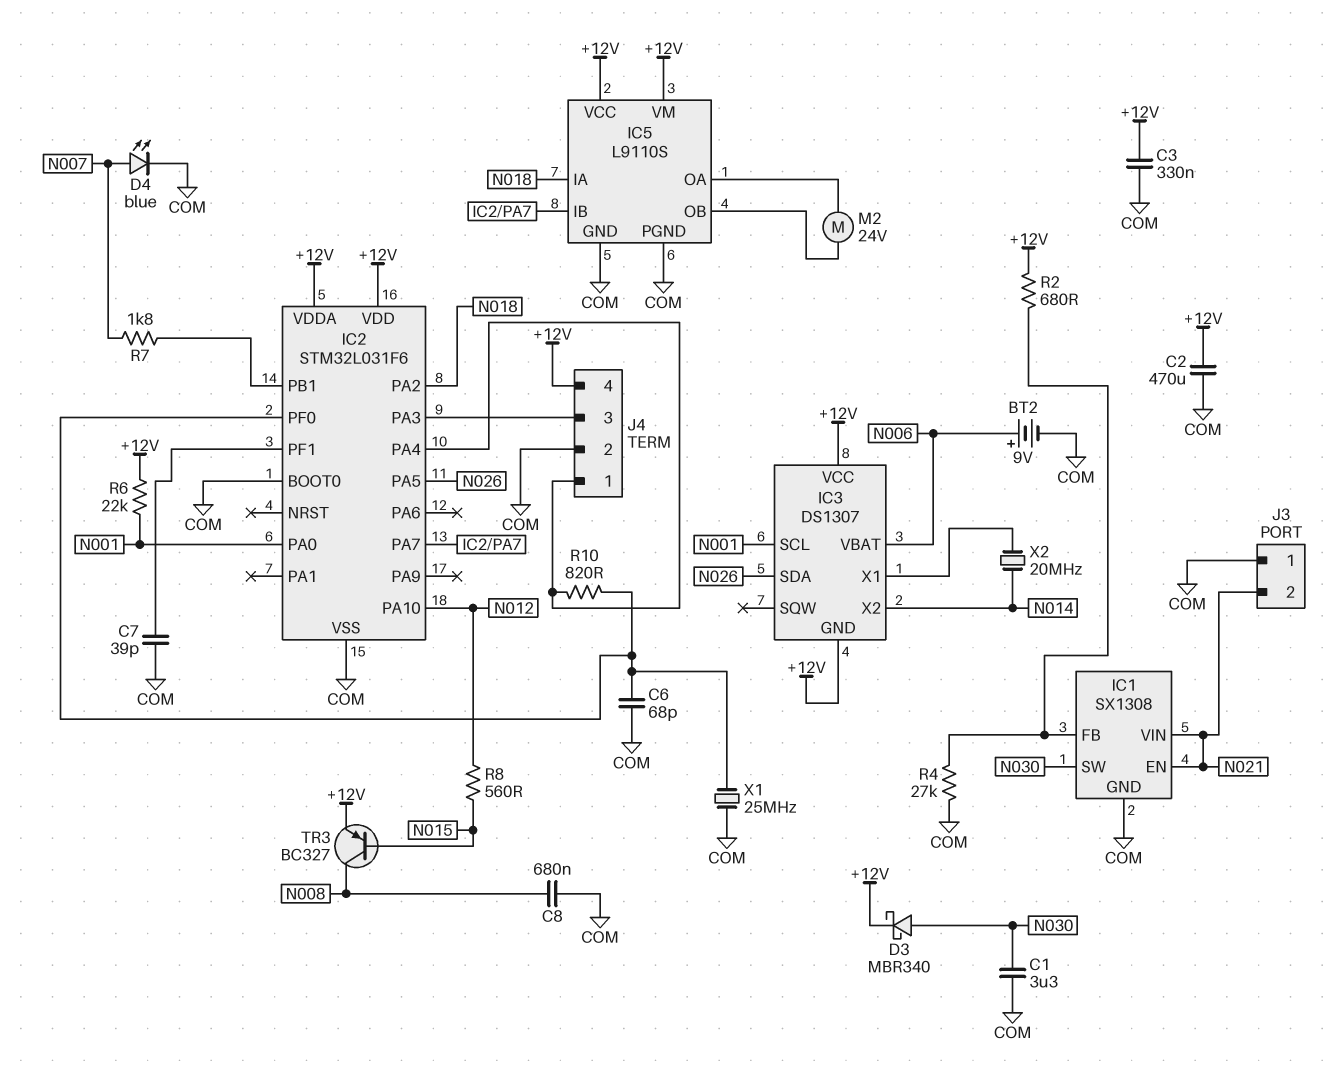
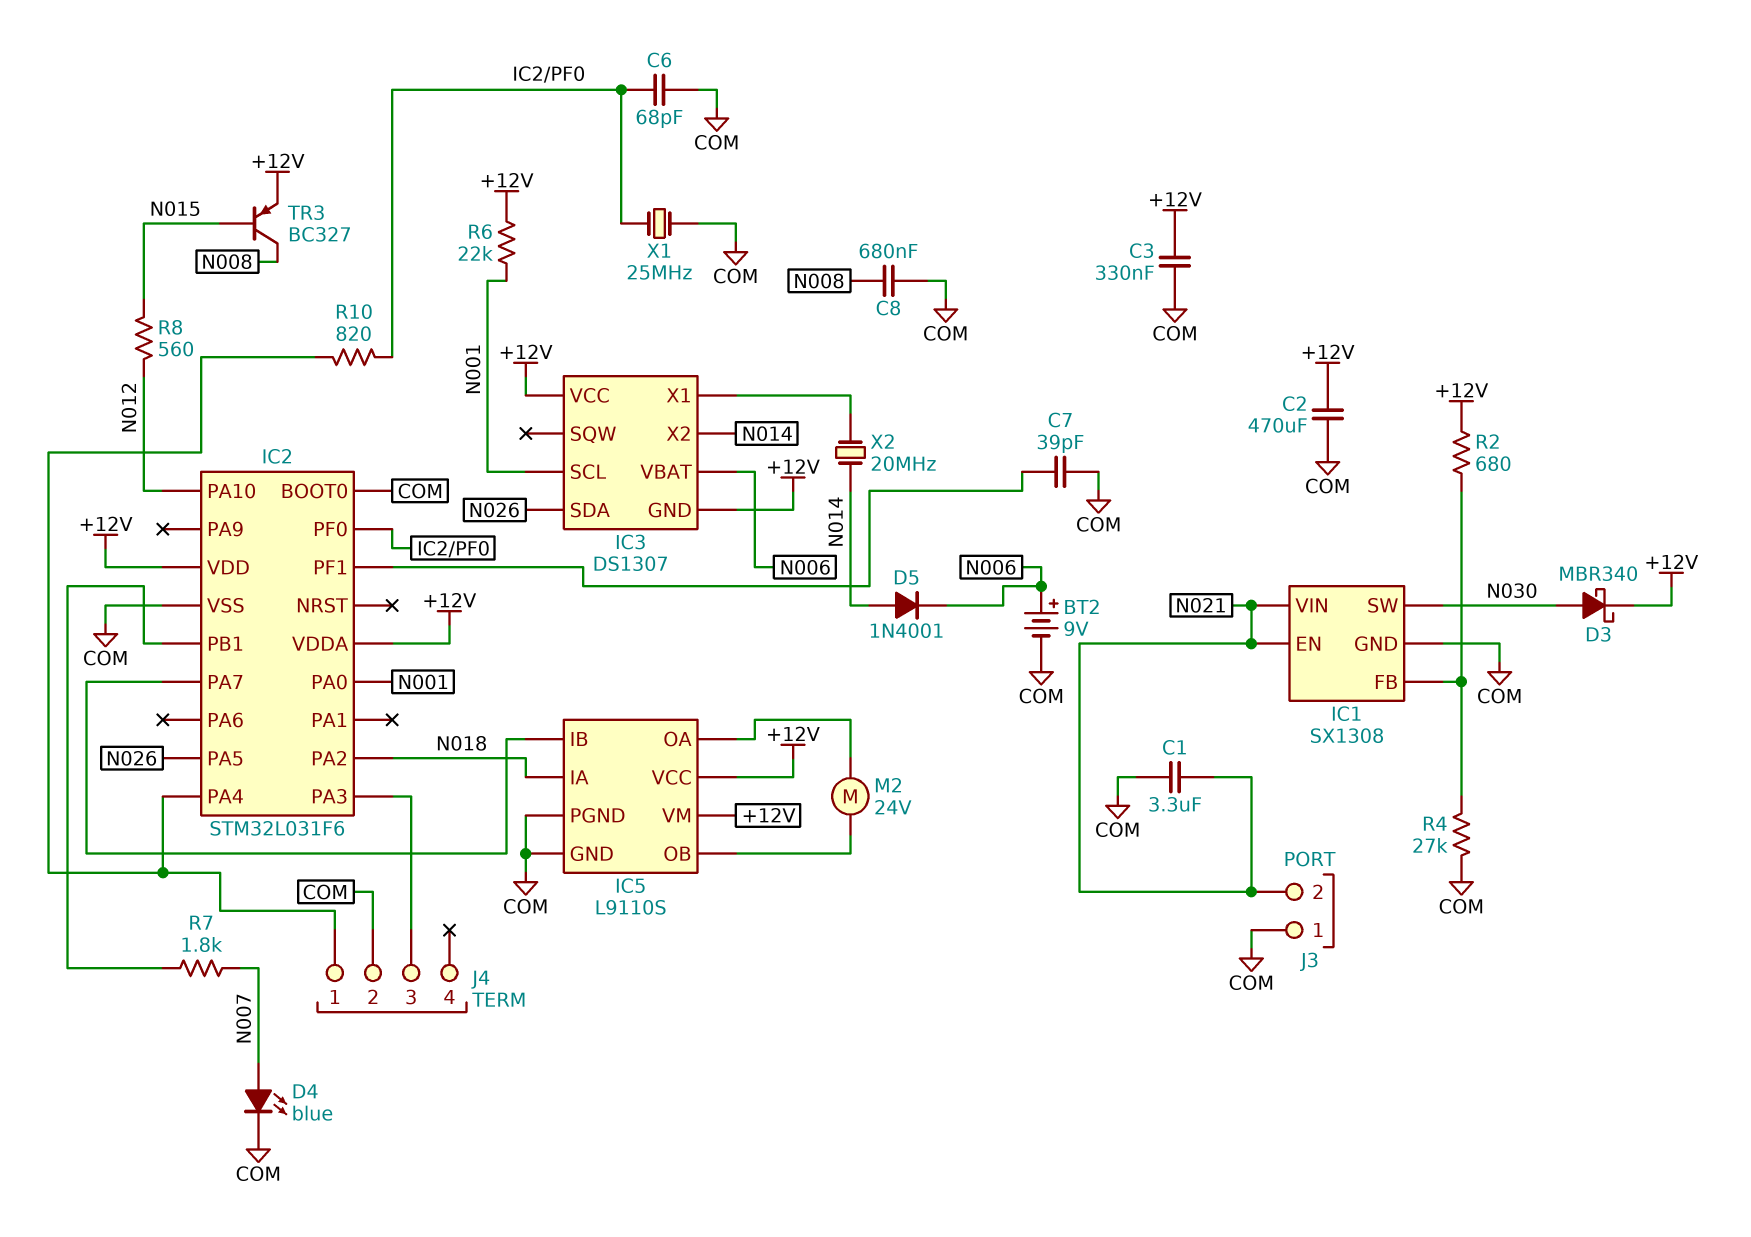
C1: 3.3uF (COM, N030) -> 3.3uF (COM, N021)
D5: none -> diode 1N4001 (A N014, K N006)
J4 pin 4: +12V -> none

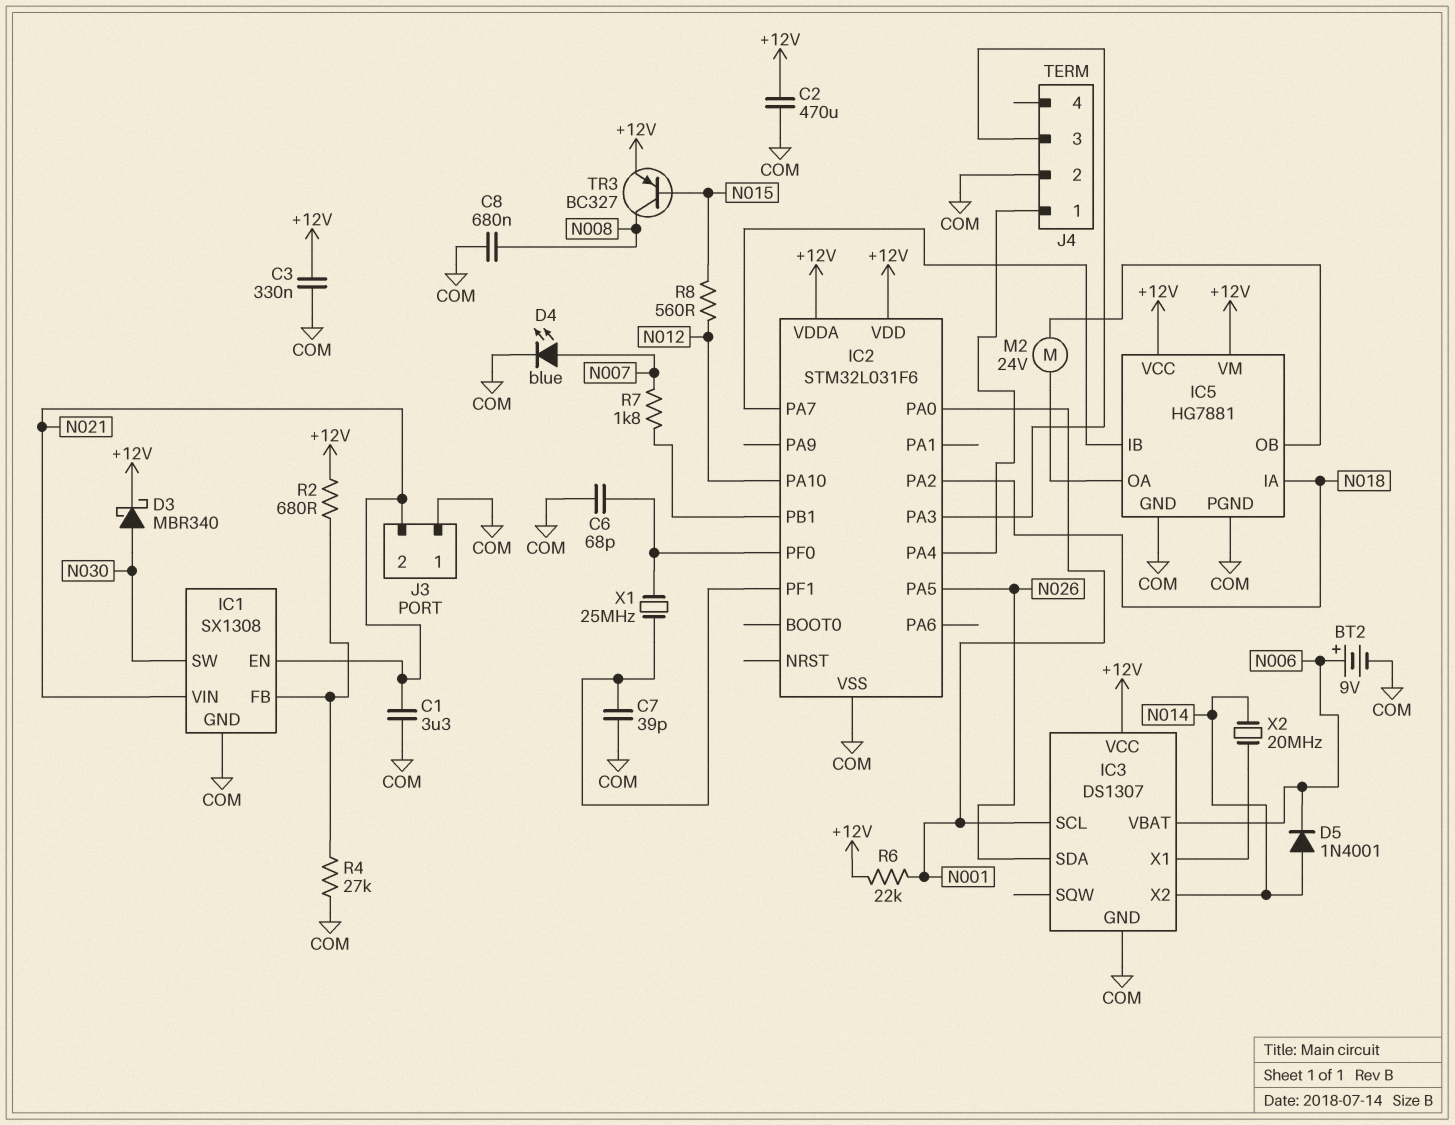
IC2 pin BOOT0: COM -> none
IC3 pin GND: +12V -> COM
IC5: L9110S -> HG7881
R10: 820 (IC2/PA4, IC2/PF0) -> none
X1: 25MHz (COM, IC2/PF0) -> 25MHz (IC2/PF0, IC2/PF1)

